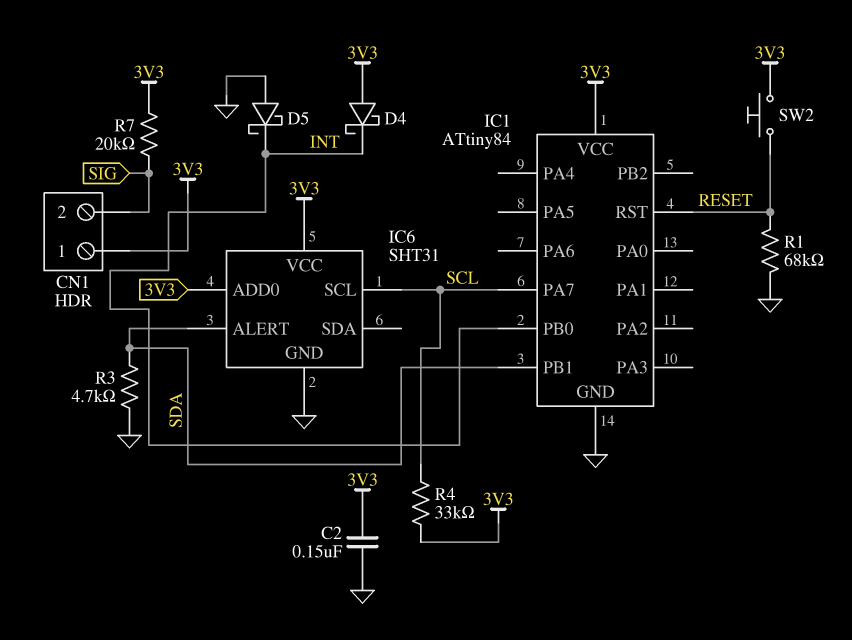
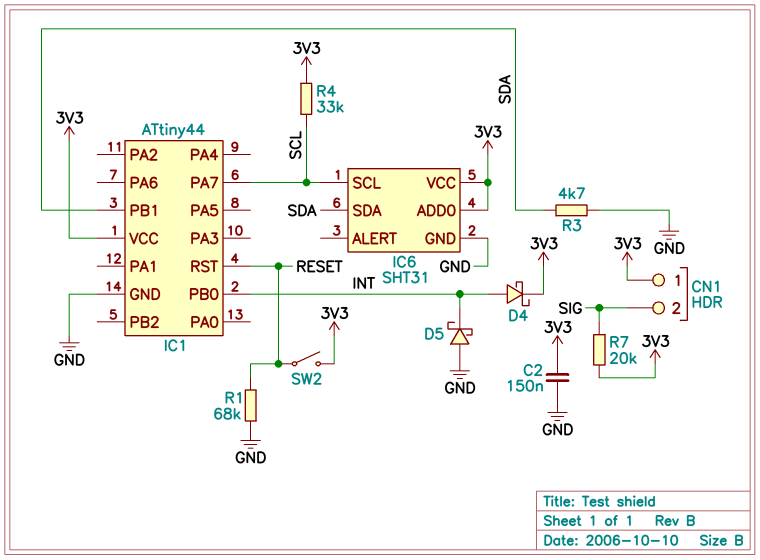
D4: schottky (A 3V3, K INT) -> schottky (A INT, K 3V3)
IC1: ATtiny84 -> ATtiny44
IC6 pin ALERT: SDA -> none
IC6 pin SDA: none -> SDA
SW2: button (3V3, RESET) -> switch (3V3, RESET)

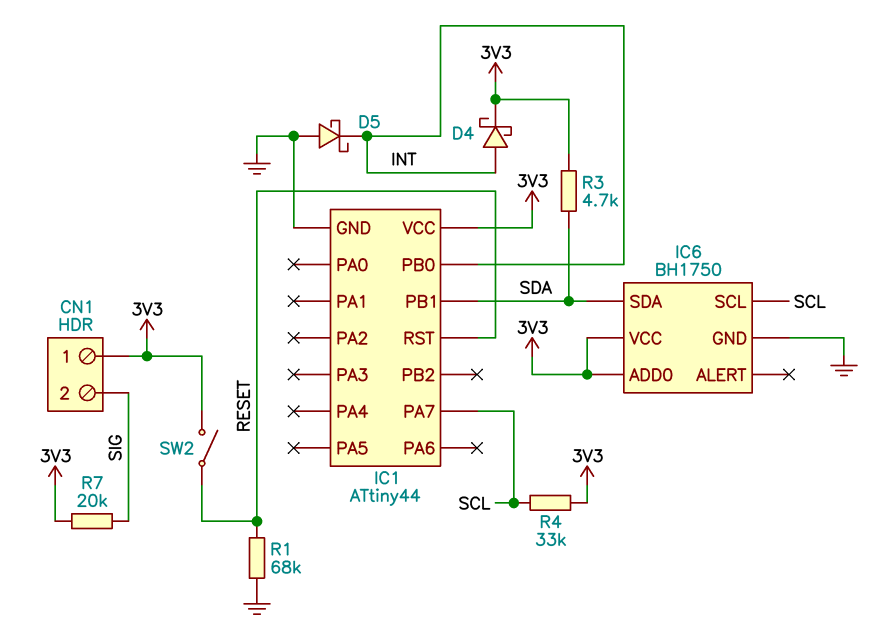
C2: 150nF (3V3, GND) -> none
IC6: SHT31 -> BH1750
R3: 4.7k (GND, SDA) -> 4.7k (3V3, SDA)

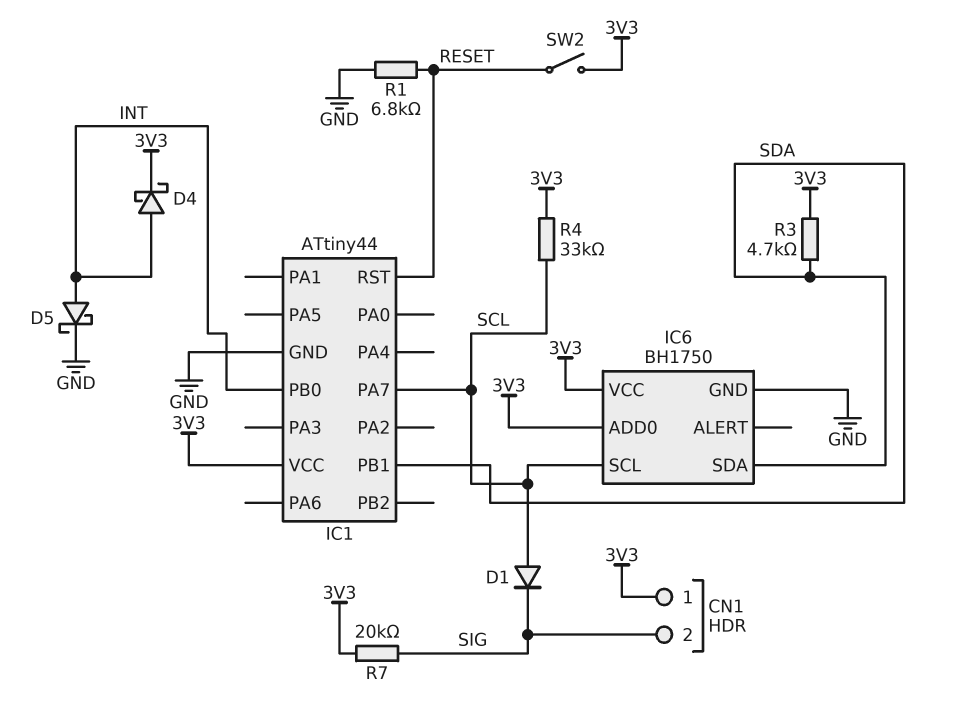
D1: none -> diode (A SCL, K SIG)
D5: schottky (A GND, K INT) -> schottky (A INT, K GND)
R1: 68k (GND, RESET) -> 6.8k (GND, RESET)

